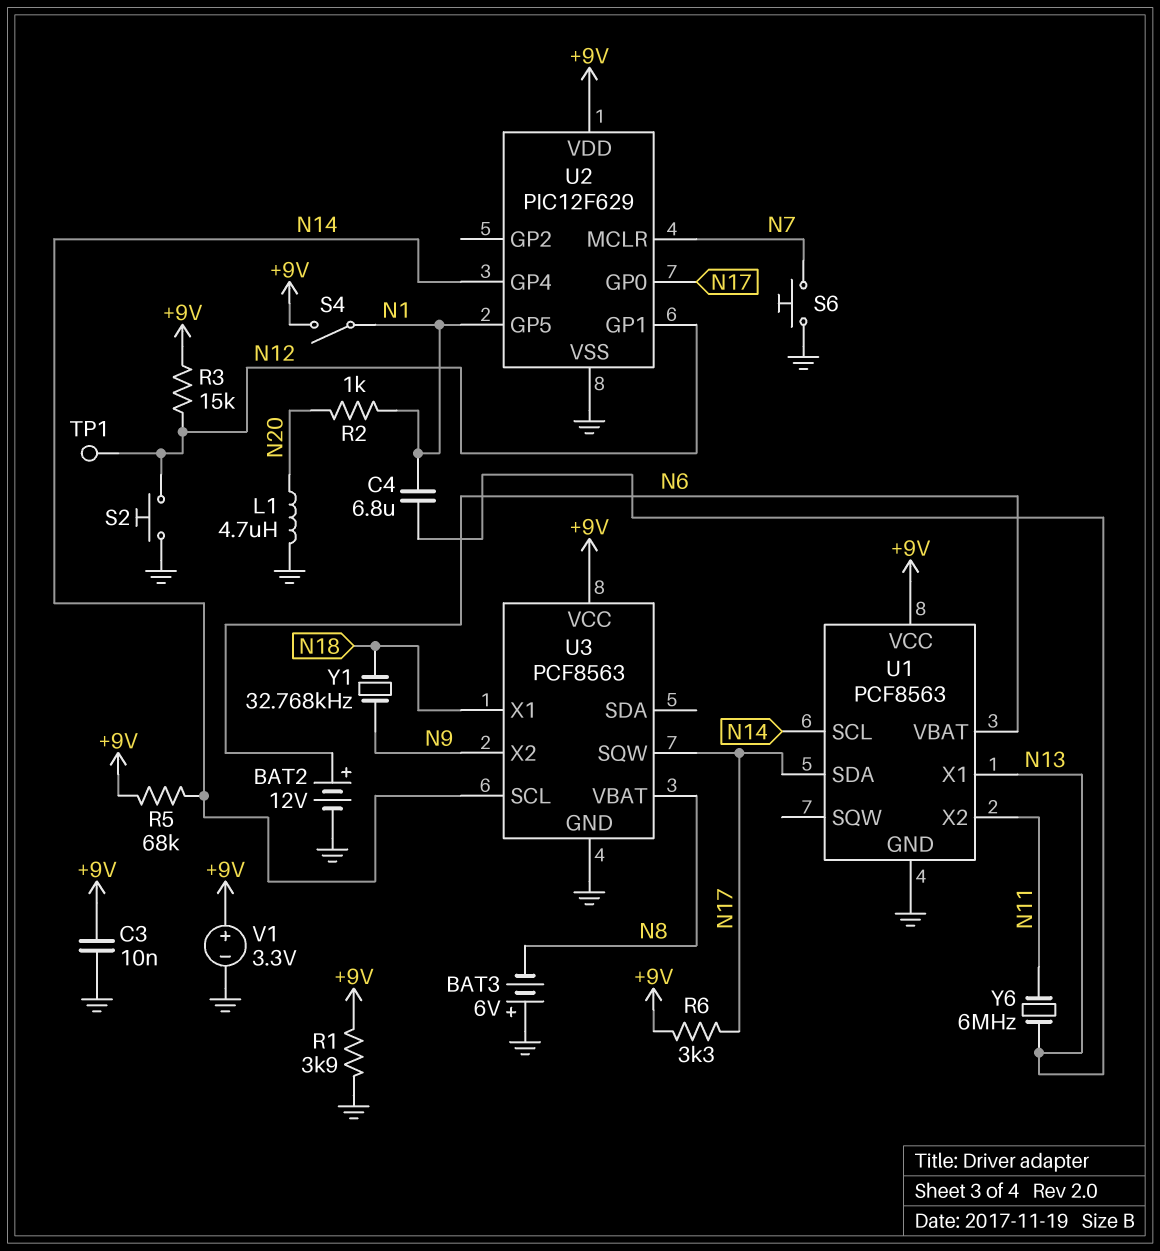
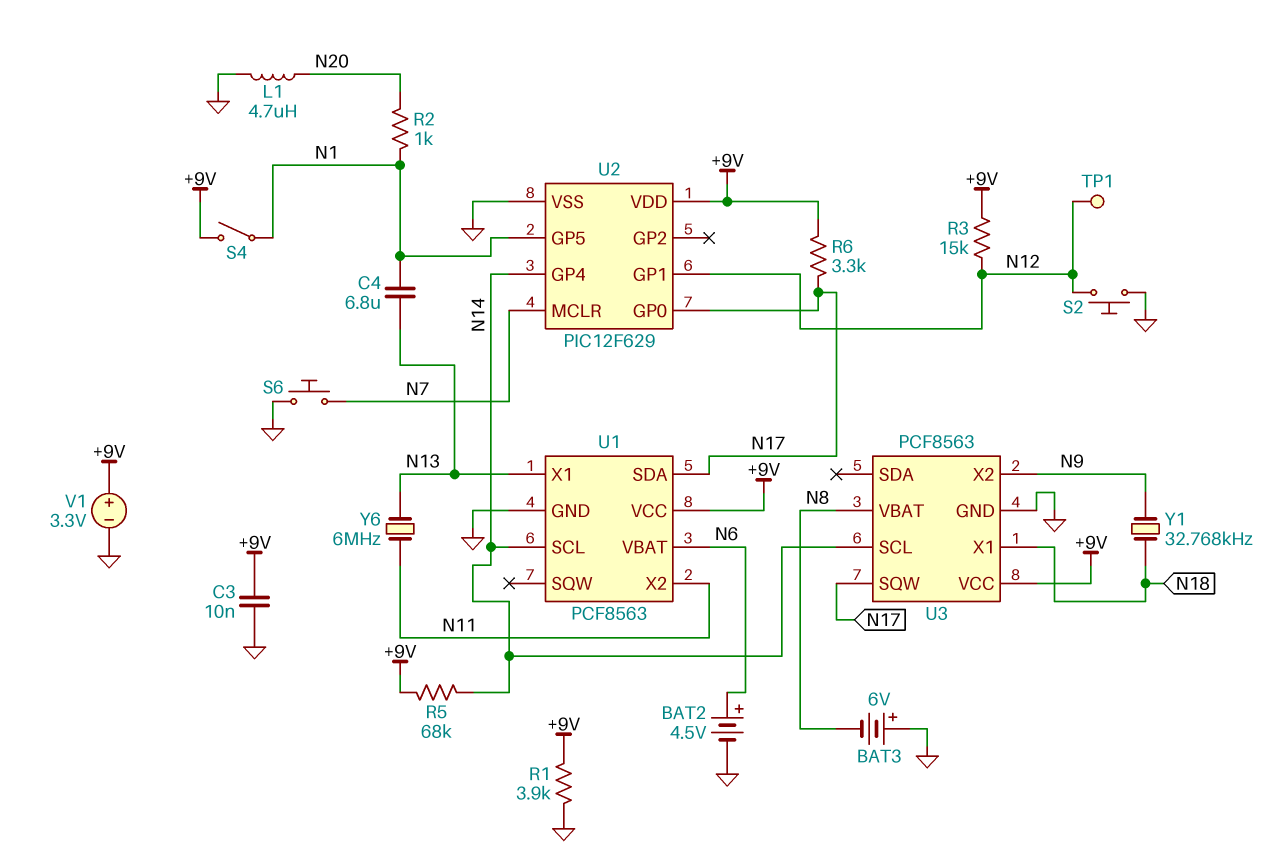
BAT2: 12V (plus N6, minus GND) -> 4.5V (plus N6, minus GND)

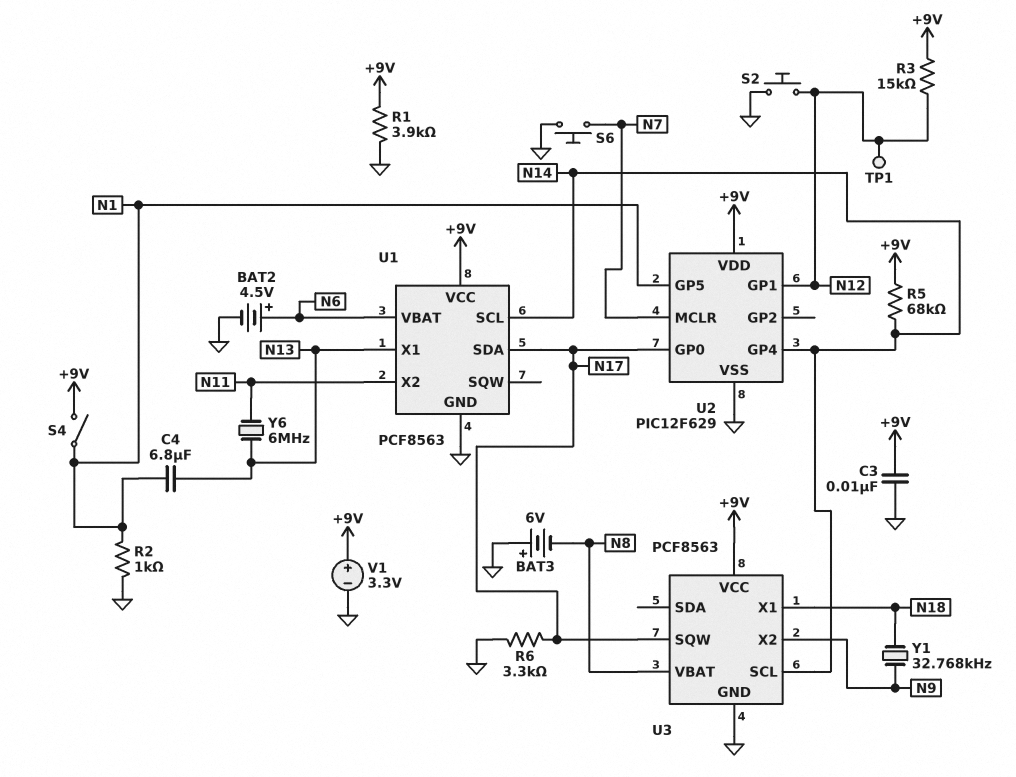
L1: 4.7uH (GND, N20) -> none
R2: 1k (N1, N20) -> 1k (GND, N1)
R6: 3.3k (+9V, N17) -> 3.3k (GND, N17)

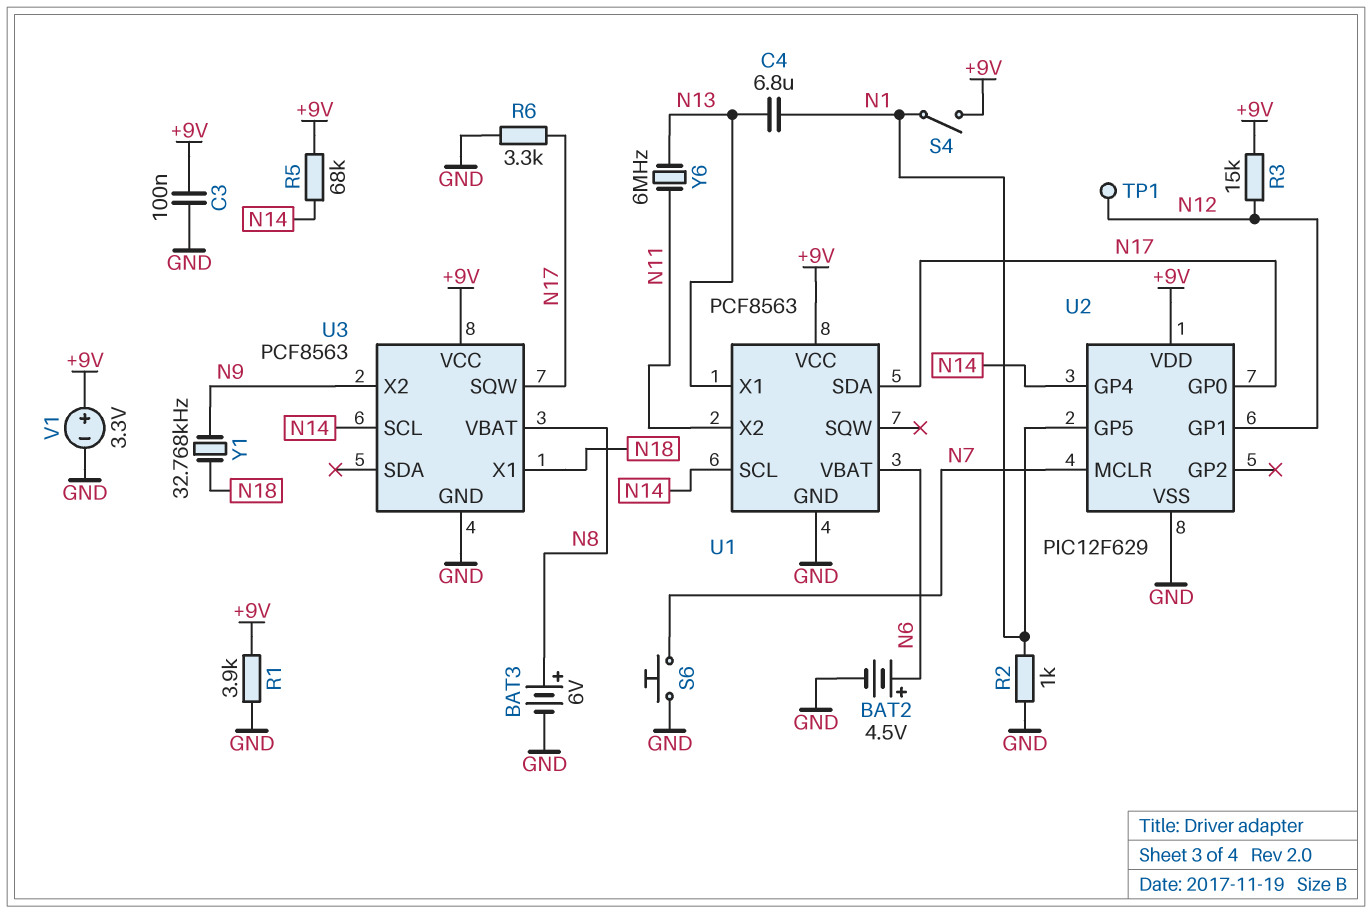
BAT3: 6V (plus GND, minus N8) -> 6V (plus N8, minus GND)
C3: 10nF (+9V, GND) -> 100nF (+9V, GND)
S2: button (GND, N12) -> none

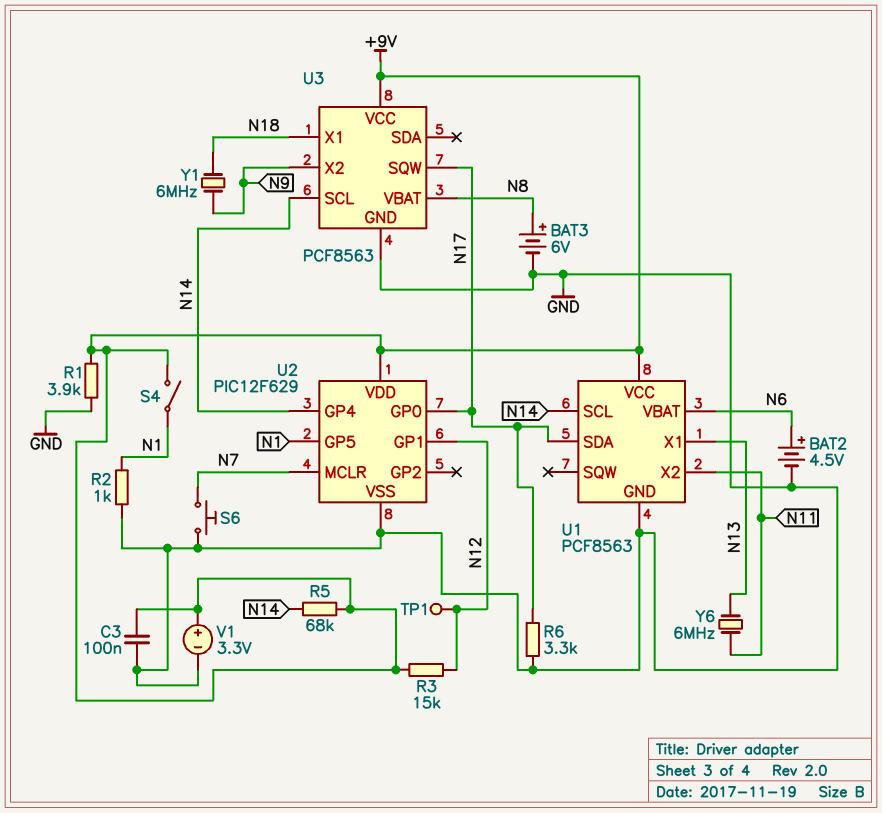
C4: 6.8uF (N1, N13) -> none
Y1: 32.768kHz (N9, N18) -> 6MHz (N9, N18)

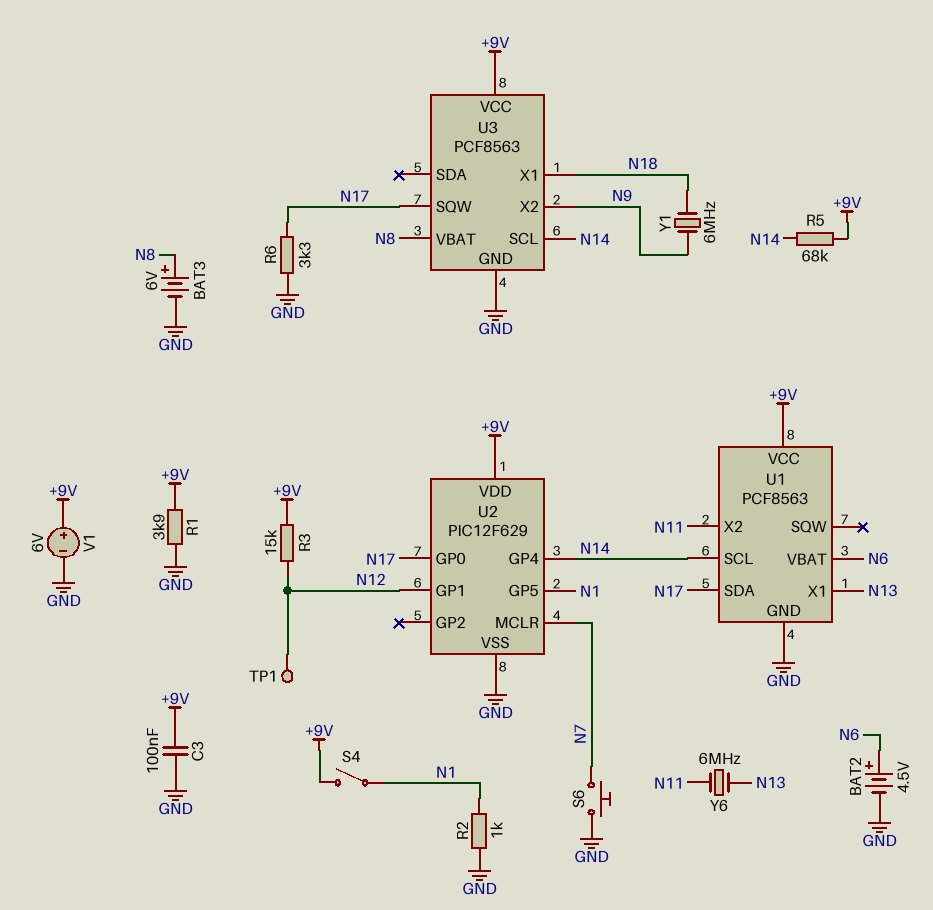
V1: 3.3V (plus +9V, minus GND) -> 6V (plus +9V, minus GND)

